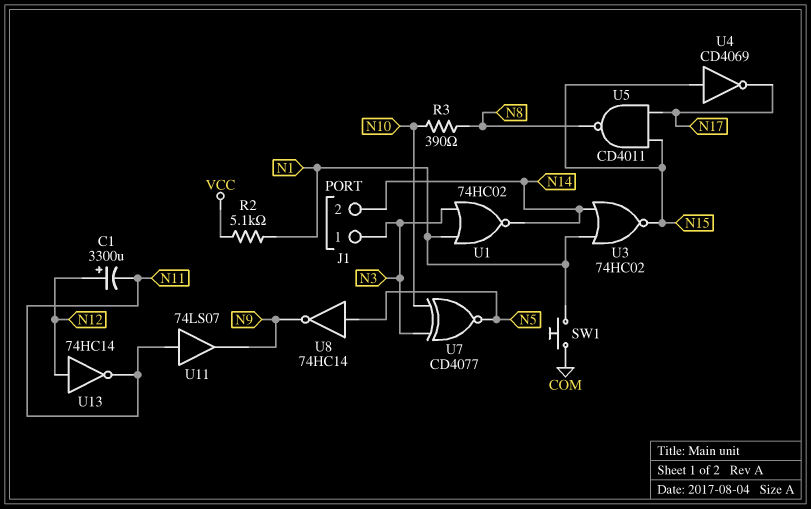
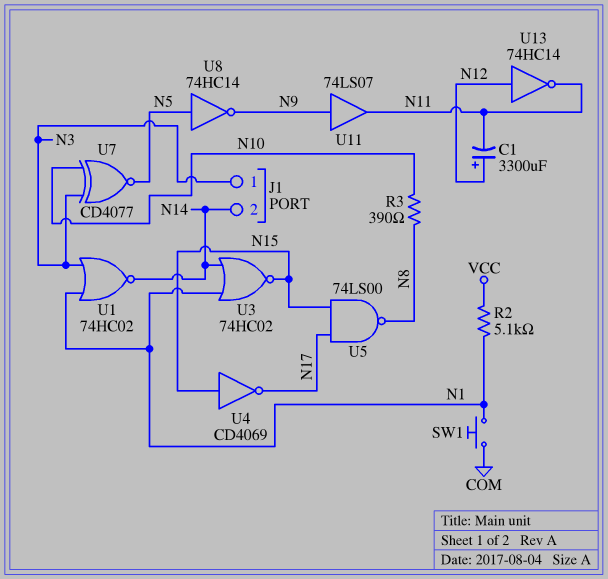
U5: NAND CD4011 (in N15, in N17, out N8) -> NAND 74LS00 (in N15, in N17, out N8)
U11: buffer 74LS07 (in N11, out N9) -> buffer 74LS07 (in N9, out N11)

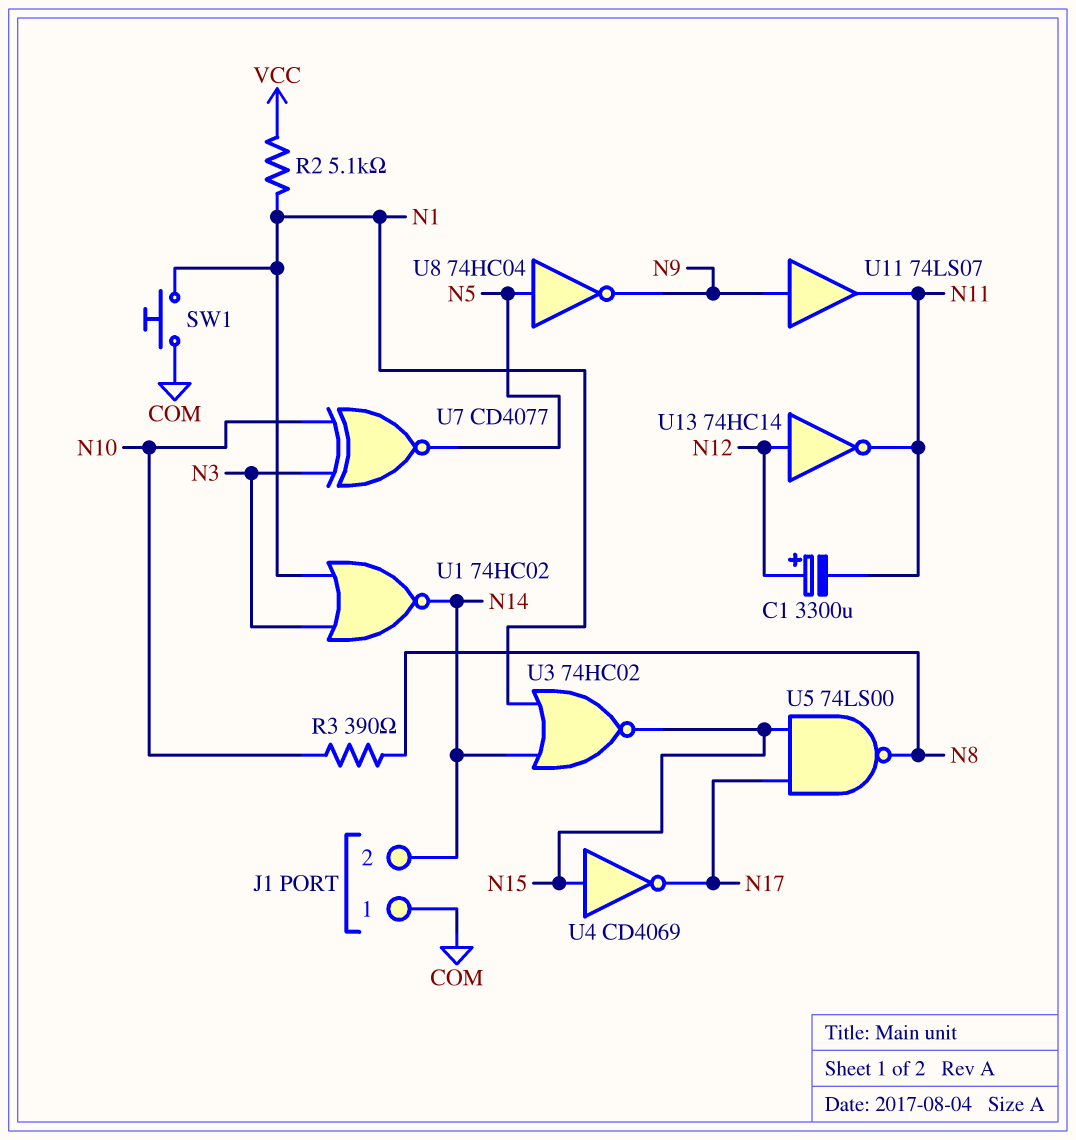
J1 pin 1: N3 -> COM
U8: NOT 74HC14 (in N5, out N9) -> NOT 74HC04 (in N5, out N9)

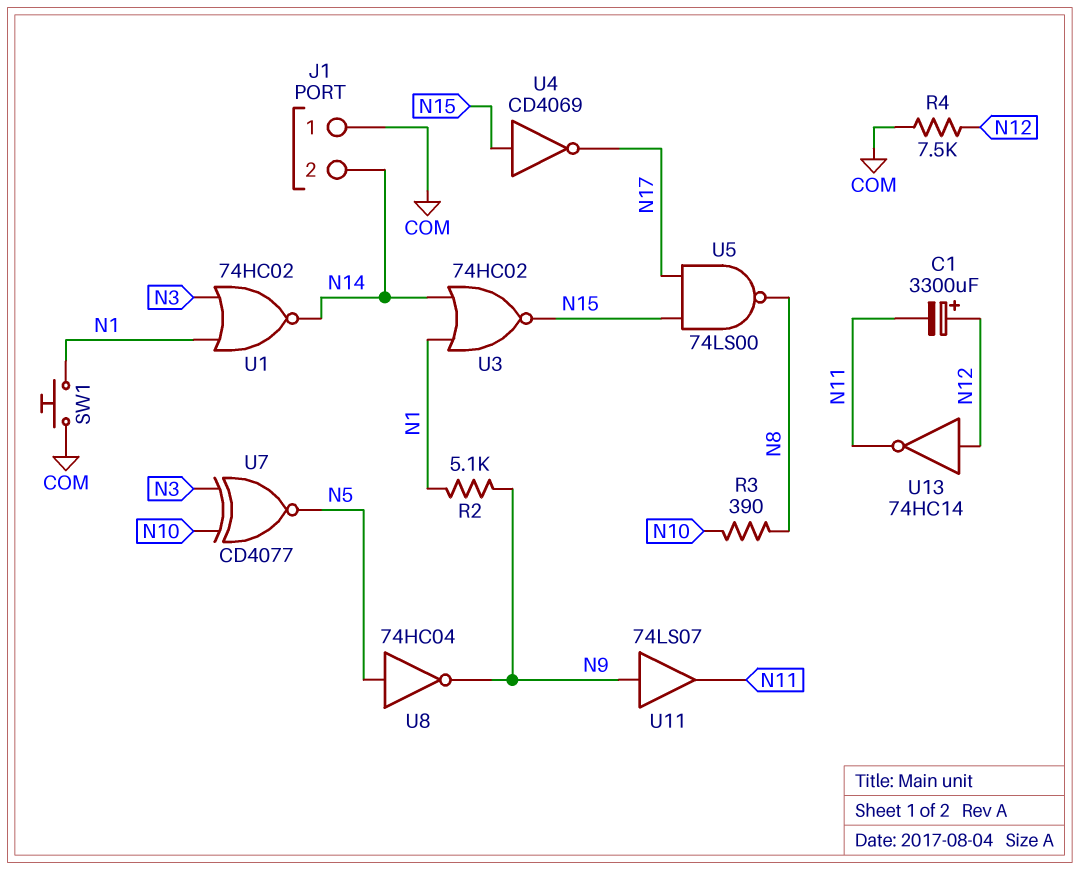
R2: 5.1k (N1, VCC) -> 5.1k (N1, N9)
R4: none -> 7.5k (COM, N12)

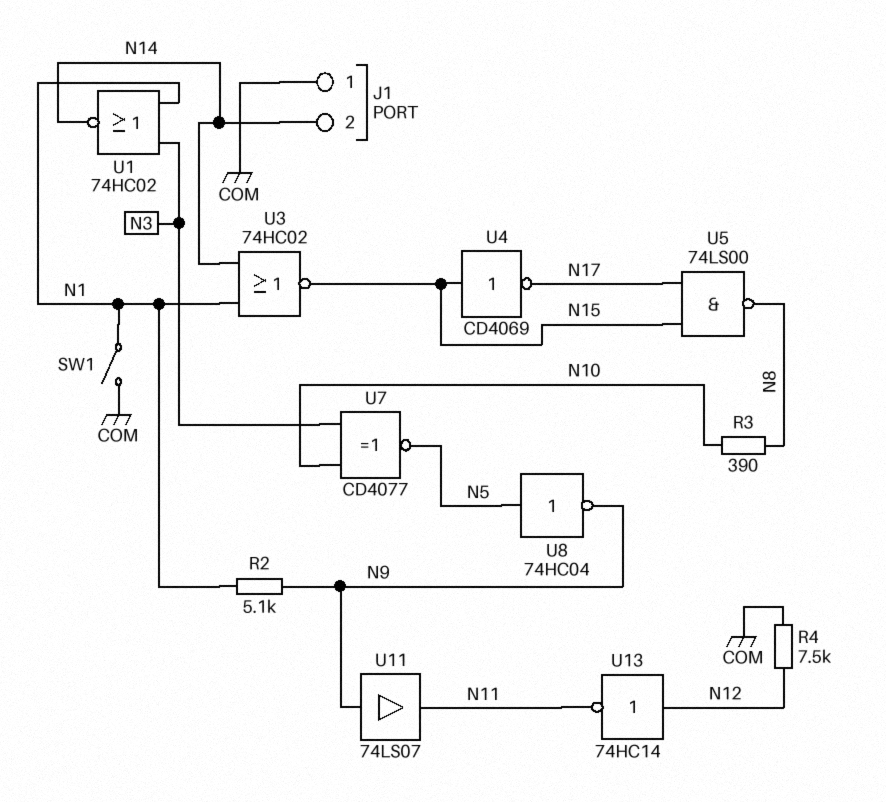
C1: 3300uF (plus N12, minus N11) -> none
SW1: button (COM, N1) -> switch (COM, N1)

